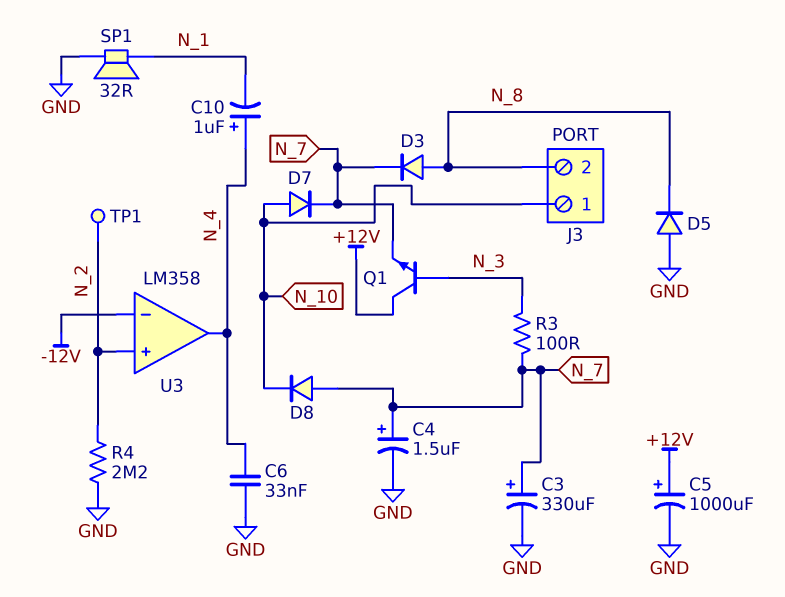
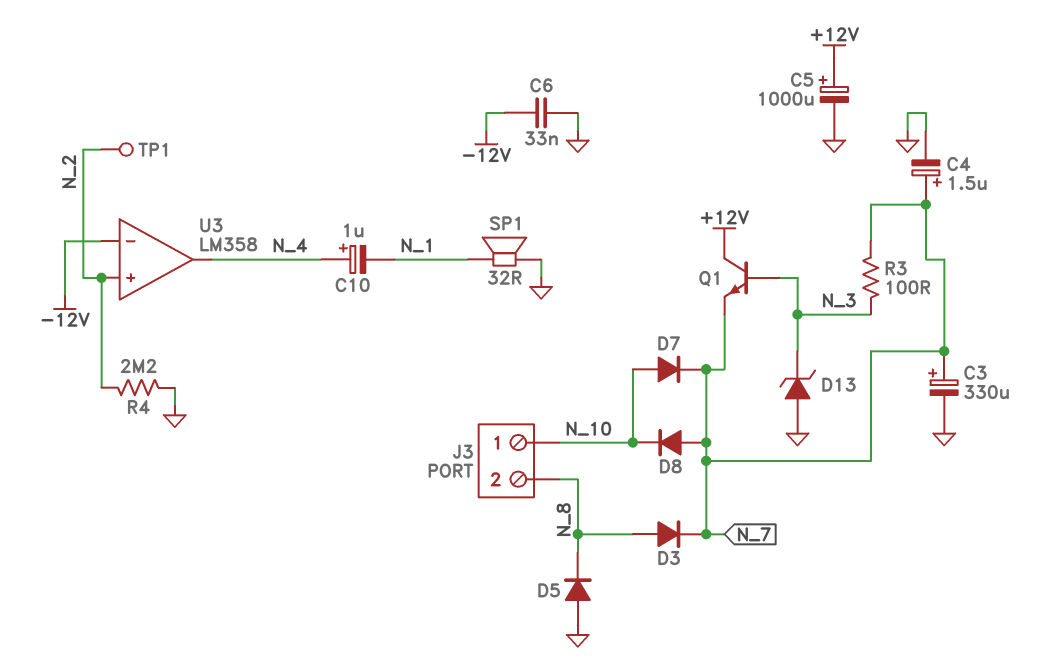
C6: 33nF (GND, N_4) -> 33nF (-12V, GND)
D13: none -> zener (A GND, K N_3)

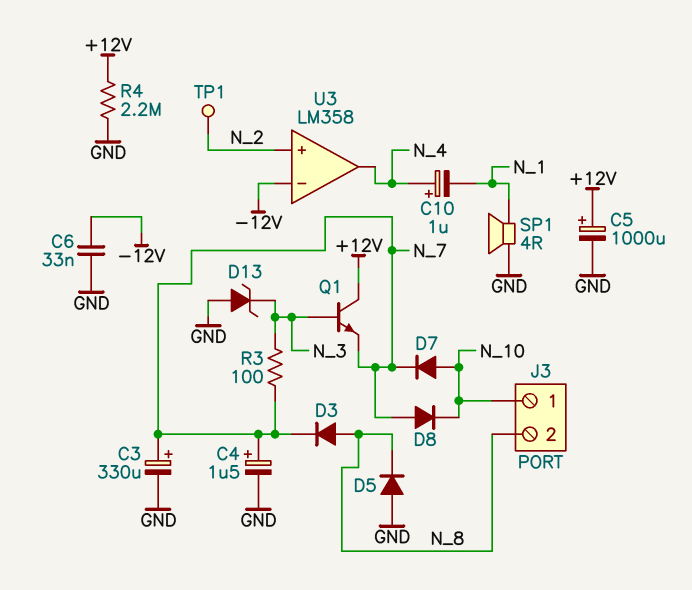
R4: 2.2M (GND, N_2) -> 2.2M (+12V, GND)
SP1: speaker 32R (GND, N_1) -> speaker 4R (GND, N_1)

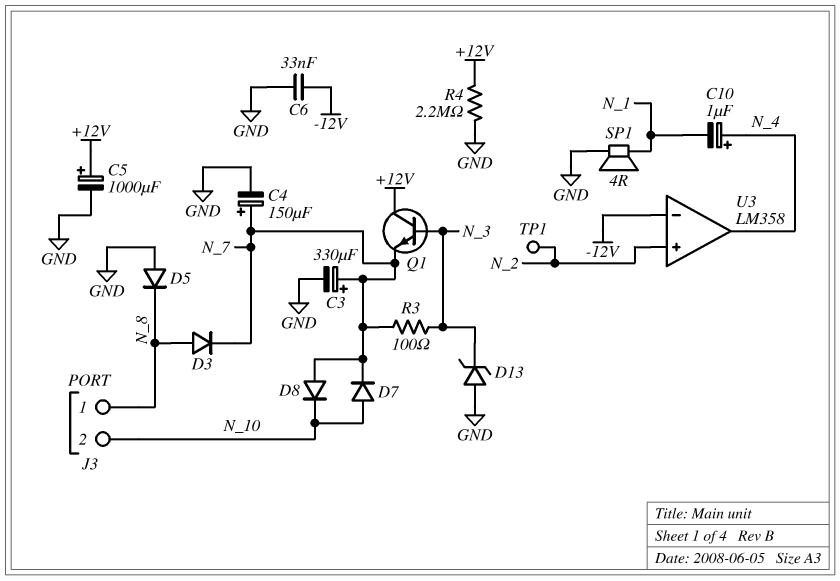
C4: 1.5uF (plus N_7, minus GND) -> 150uF (plus N_7, minus GND)
J3 pin 1: N_10 -> N_8
J3 pin 2: N_8 -> N_10

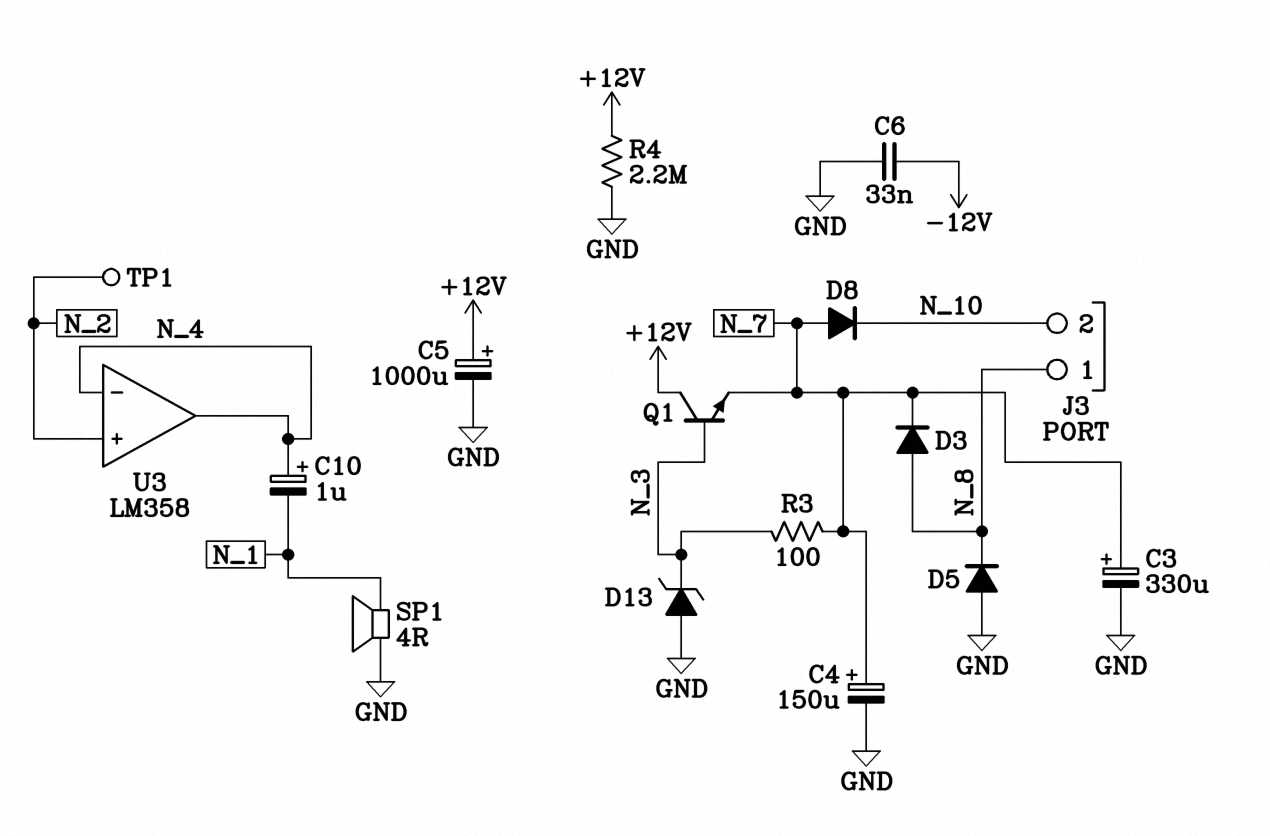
D7: diode (A N_10, K N_7) -> none
U3 pin in-: -12V -> N_4

